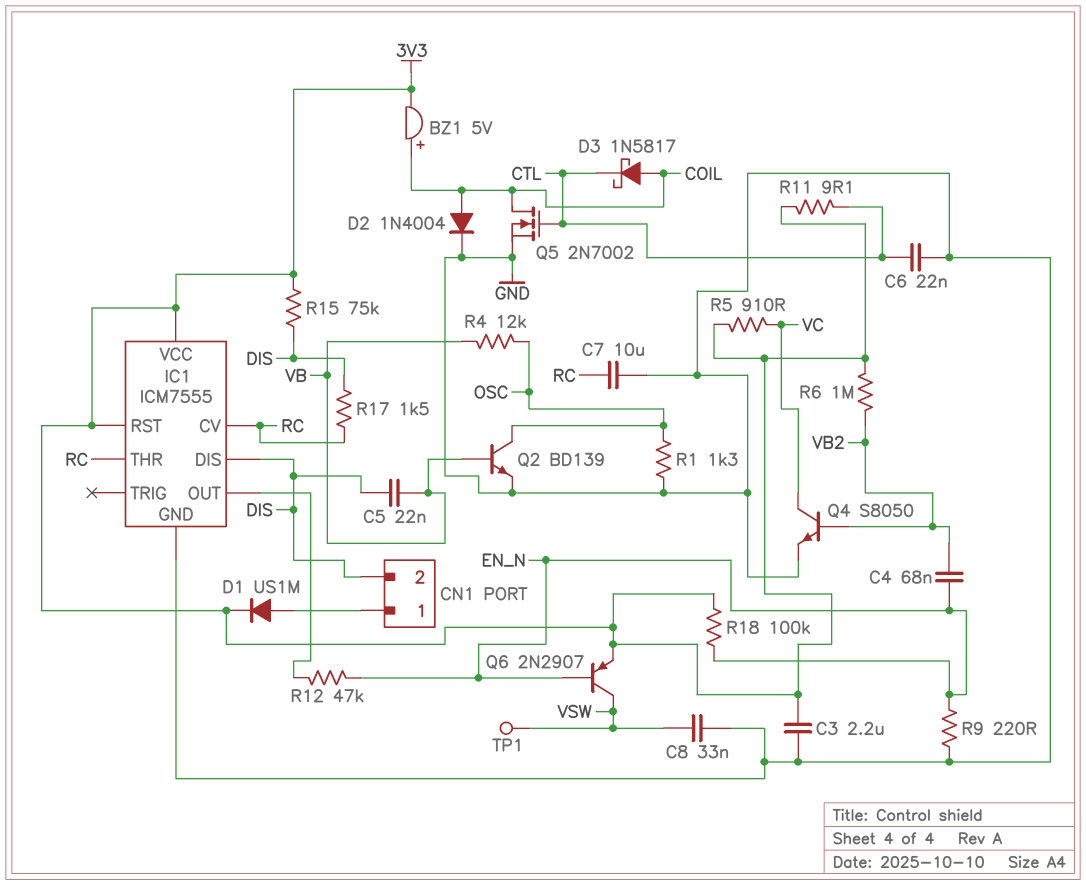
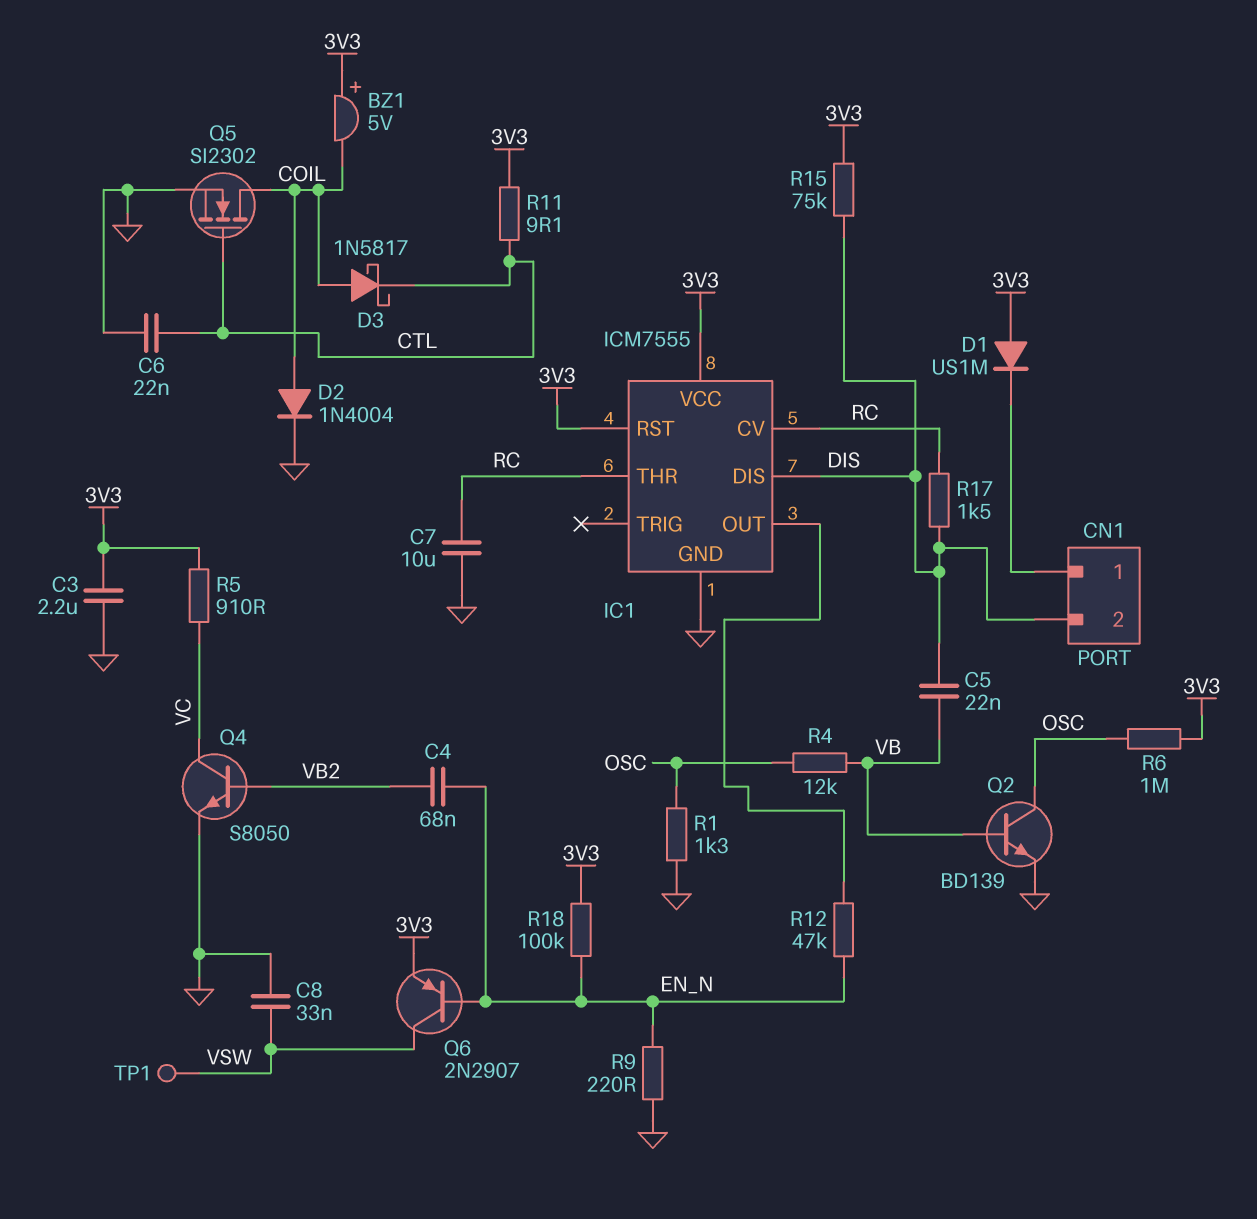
BZ1: buzzer 5V (plus COIL, minus 3V3) -> buzzer 5V (plus 3V3, minus COIL)
D1: diode US1M (A CN1/1, K 3V3) -> diode US1M (A 3V3, K CN1/1)
Q5: NMOS 2N7002 (G CTL, D COIL, S GND) -> NMOS SI2302 (G CTL, D COIL, S GND)
R6: 1M (3V3, VB2) -> 1M (3V3, OSC)

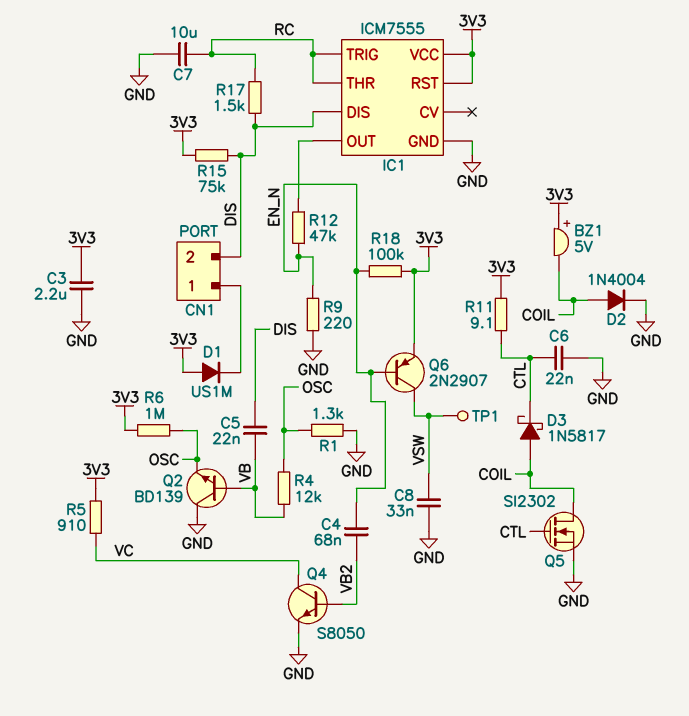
IC1 pin CV: RC -> none
IC1 pin TRIG: none -> RC
Q2: NPN BD139 (B VB, C OSC, E GND) -> NPN BD139 (B VB, C GND, E OSC)

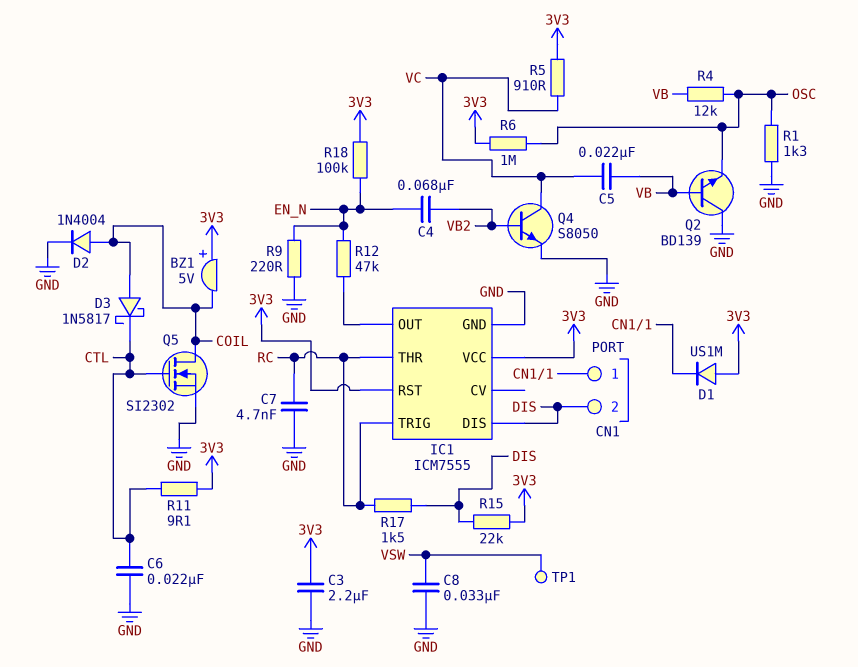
C5: 22nF (DIS, VB) -> 22nF (VB, VC)
C7: 10uF (GND, RC) -> 4.7nF (GND, RC)
Q6: PNP 2N2907 (B EN_N, C VSW, E 3V3) -> none
R15: 75k (3V3, DIS) -> 22k (3V3, DIS)

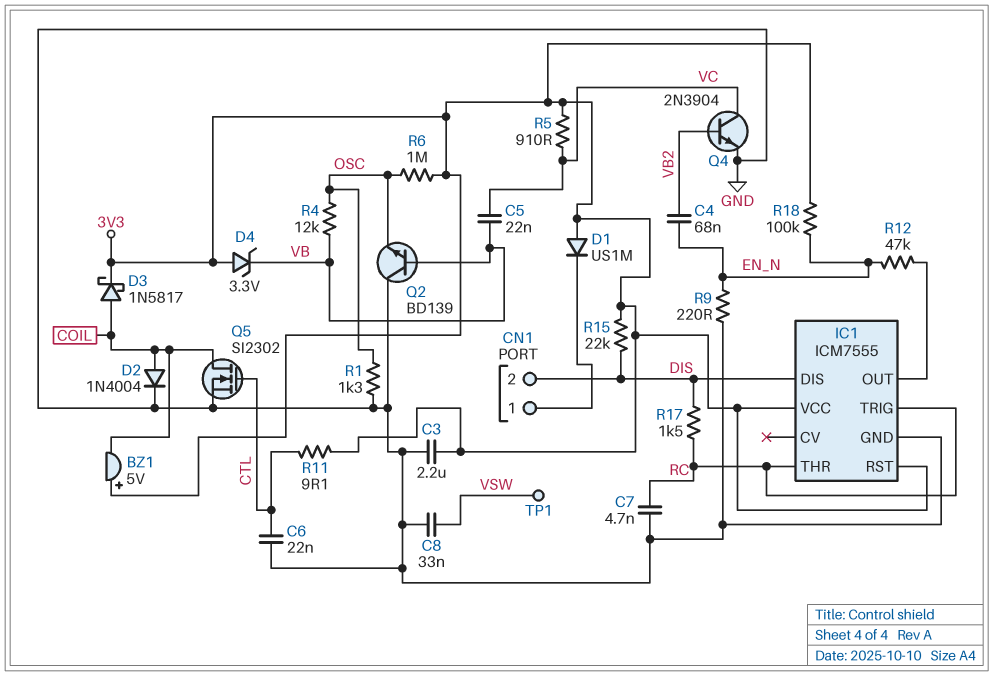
D3: schottky 1N5817 (A COIL, K CTL) -> schottky 1N5817 (A COIL, K 3V3)
D4: none -> zener 3.3V (A 3V3, K VB)
Q4: NPN S8050 (B VB2, C VC, E GND) -> NPN 2N3904 (B VB2, C VC, E GND)

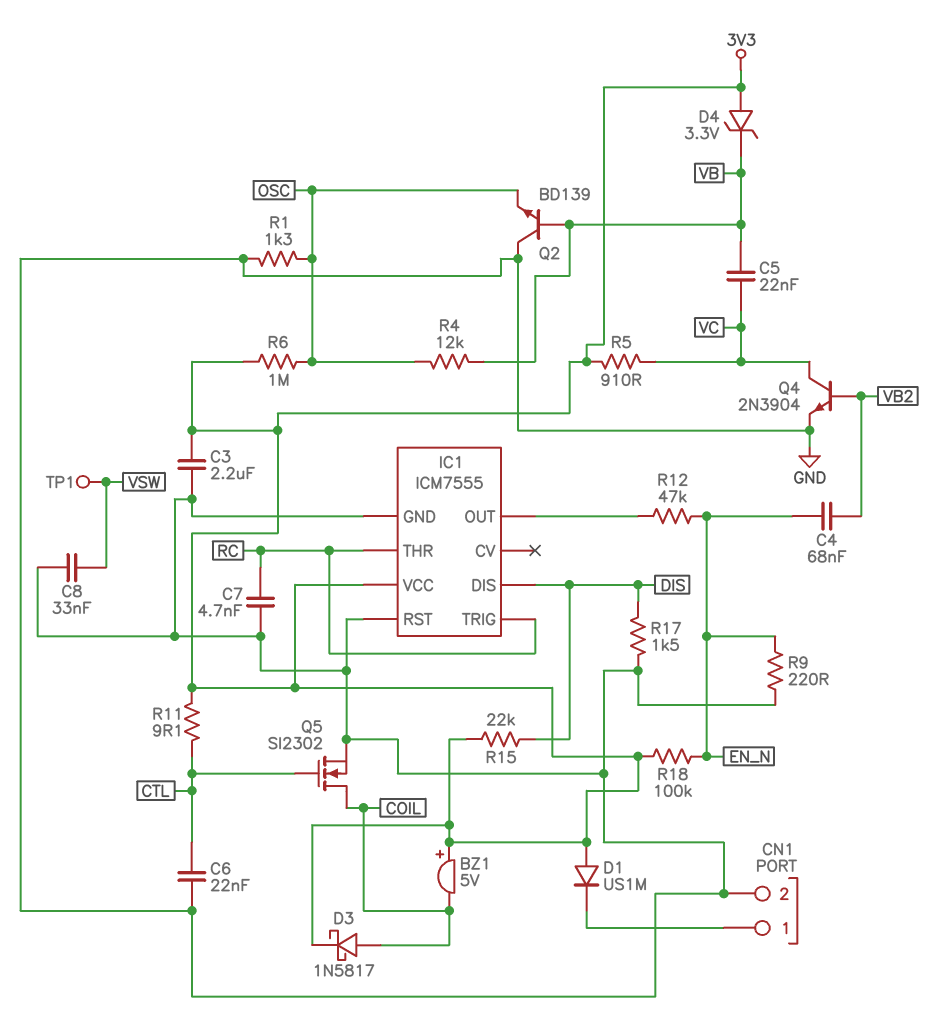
CN1 pin 2: DIS -> GND
D2: diode 1N4004 (A COIL, K GND) -> none
IC1 pin RST: 3V3 -> GND
R17: 1.5k (DIS, RC) -> 1.5k (DIS, GND)

